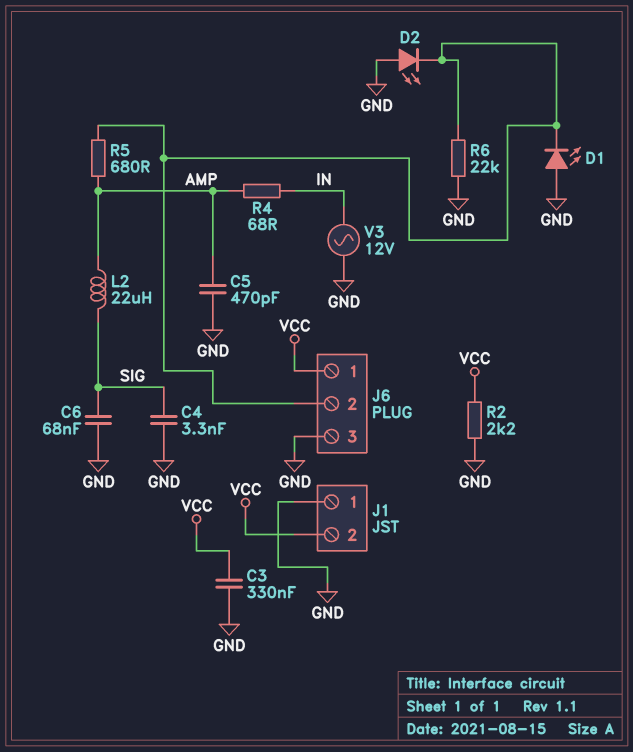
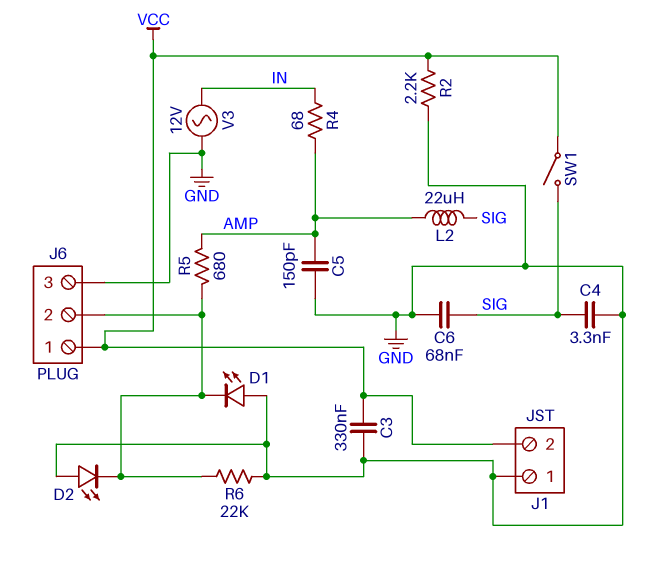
C5: 470pF (AMP, GND) -> 150pF (AMP, GND)
SW1: none -> switch (SIG, VCC)

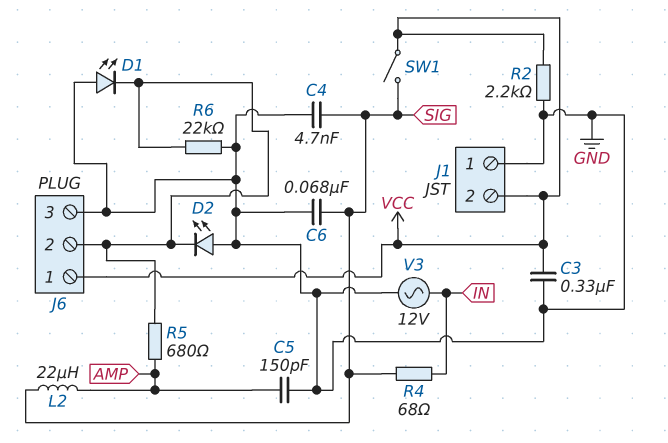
C4: 3.3nF (GND, SIG) -> 4.7nF (GND, SIG)
R4: 68 (AMP, IN) -> 68 (IN, SIG)

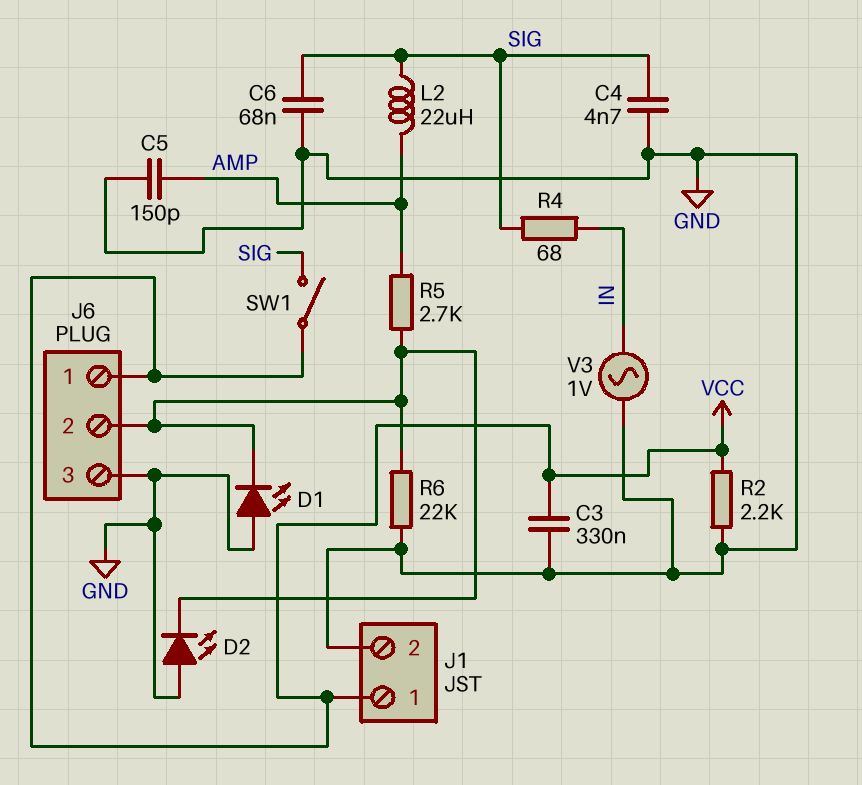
J1 pin 1: GND -> VCC
J1 pin 2: VCC -> GND
R5: 680 (AMP, J6/2) -> 2.7k (AMP, J6/2)
V3: AC 12V (GND, IN) -> AC 1V (GND, IN)

